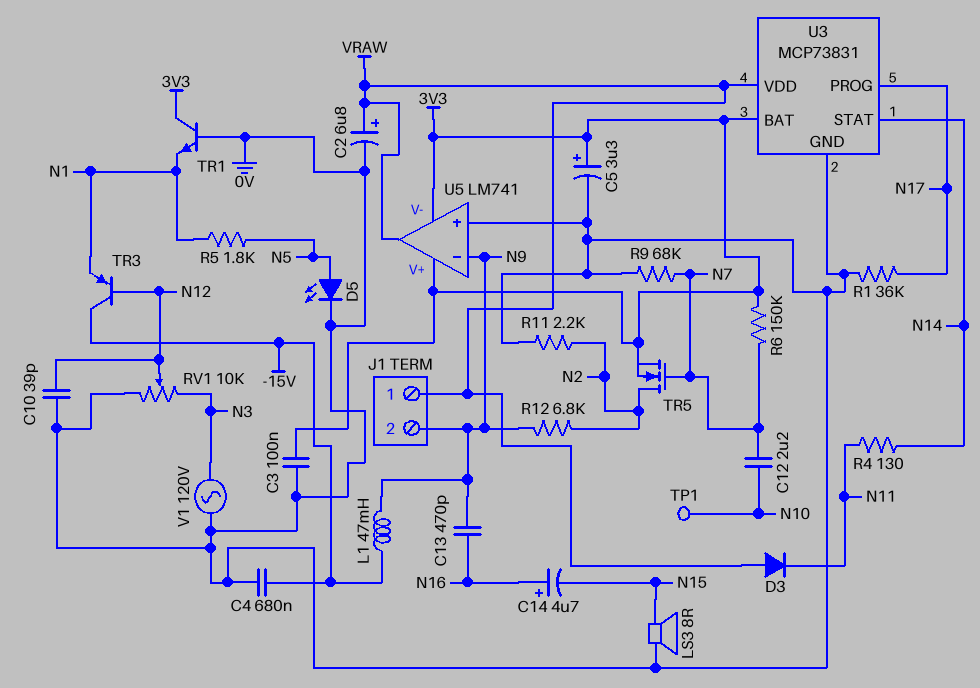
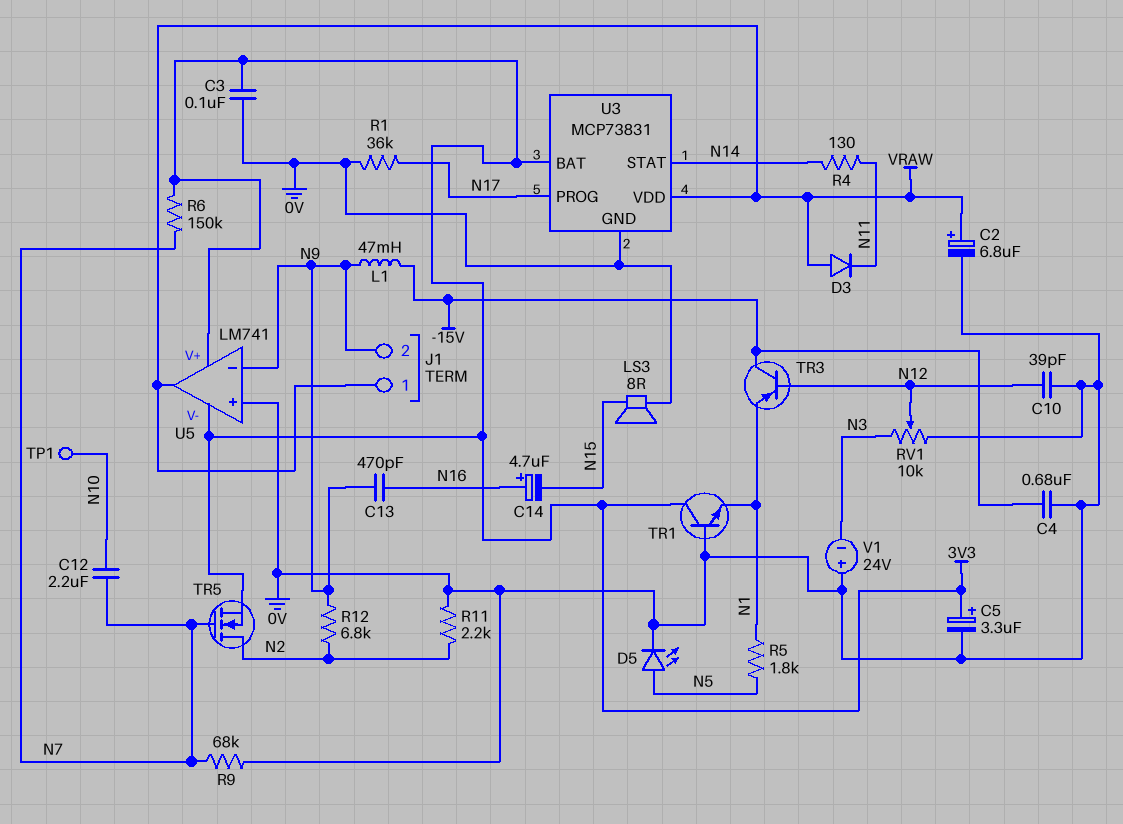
V1: AC 120V (0V, N3) -> 24V (plus 0V, minus N3)

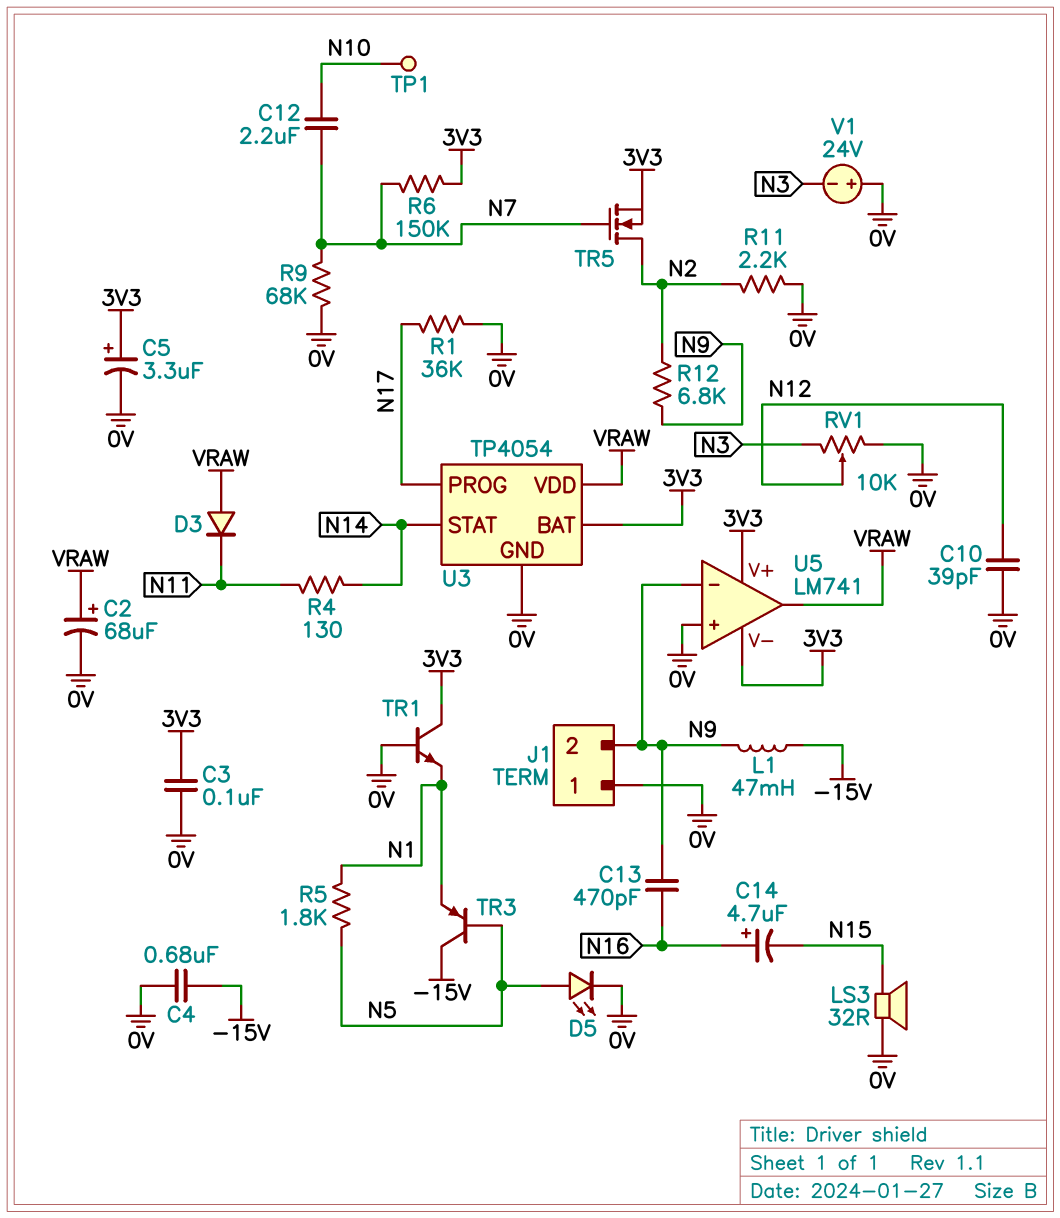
C2: 6.8uF (plus VRAW, minus 0V) -> 68uF (plus VRAW, minus 0V)
J1 pin 1: VRAW -> 0V
LS3: speaker 8R (0V, N15) -> speaker 32R (0V, N15)
TR3: PNP (B N12, C -15V, E N1) -> PNP (B N5, C -15V, E N1)
U3: MCP73831 -> TP4054

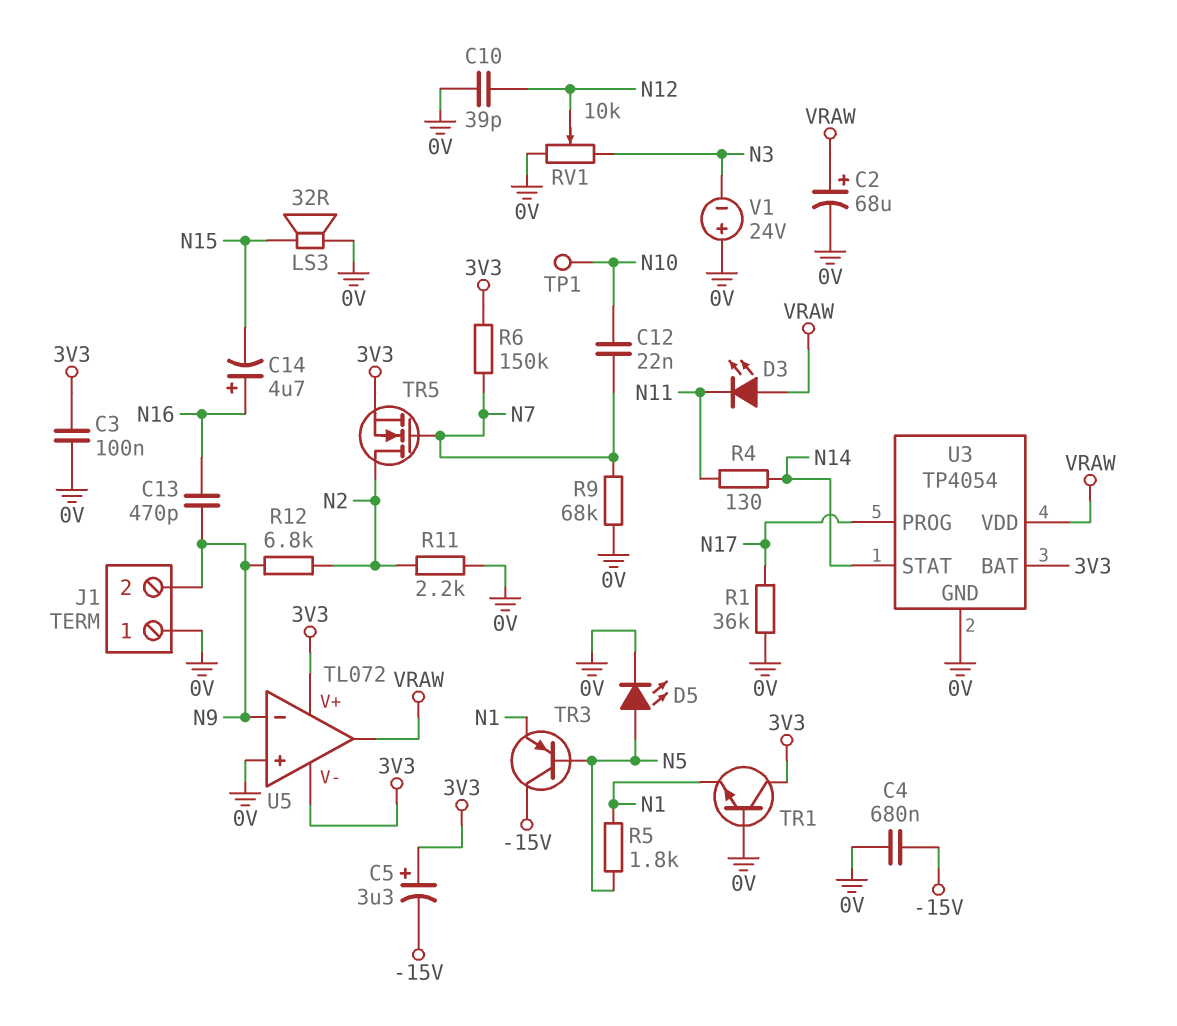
C5: 3.3uF (plus 3V3, minus 0V) -> 3.3uF (plus 3V3, minus -15V)
C12: 2.2uF (N7, N10) -> 22nF (N7, N10)
D3: diode (A VRAW, K N11) -> LED (A VRAW, K N11)
L1: 47mH (-15V, N9) -> none
U5: LM741 -> TL072

